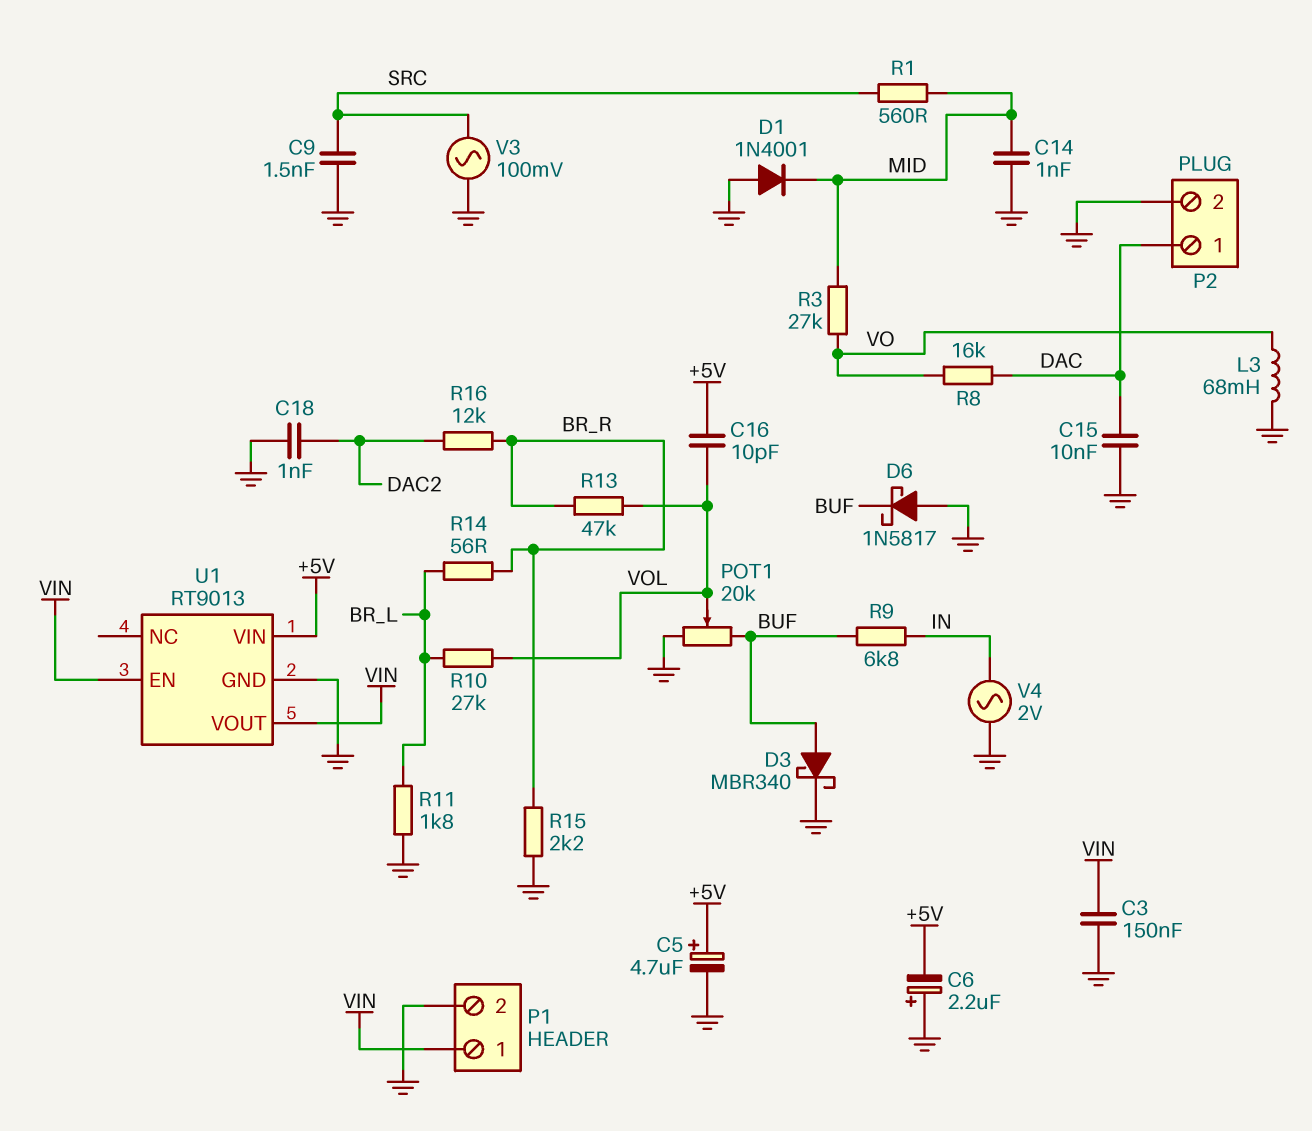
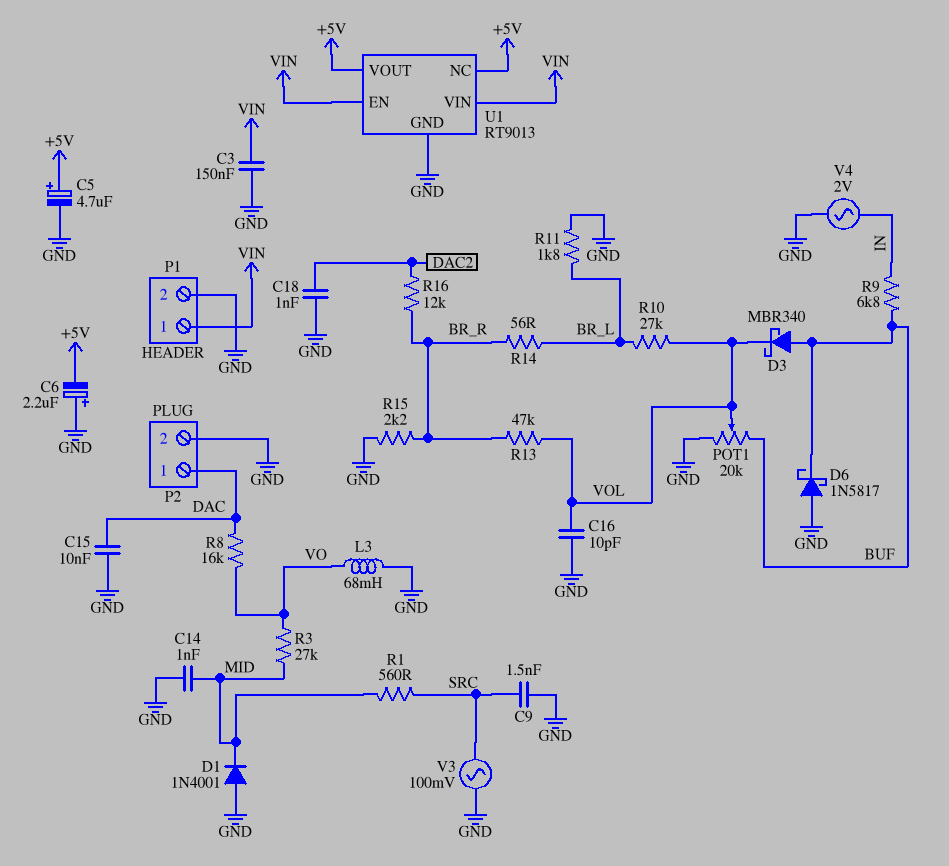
C16: 10pF (+5V, VOL) -> 10pF (GND, VOL)
D3: schottky MBR340 (A BUF, K GND) -> schottky MBR340 (A BUF, K VOL)
U1 pin NC: none -> +5V
U1 pin VIN: +5V -> VIN
U1 pin VOUT: VIN -> +5V

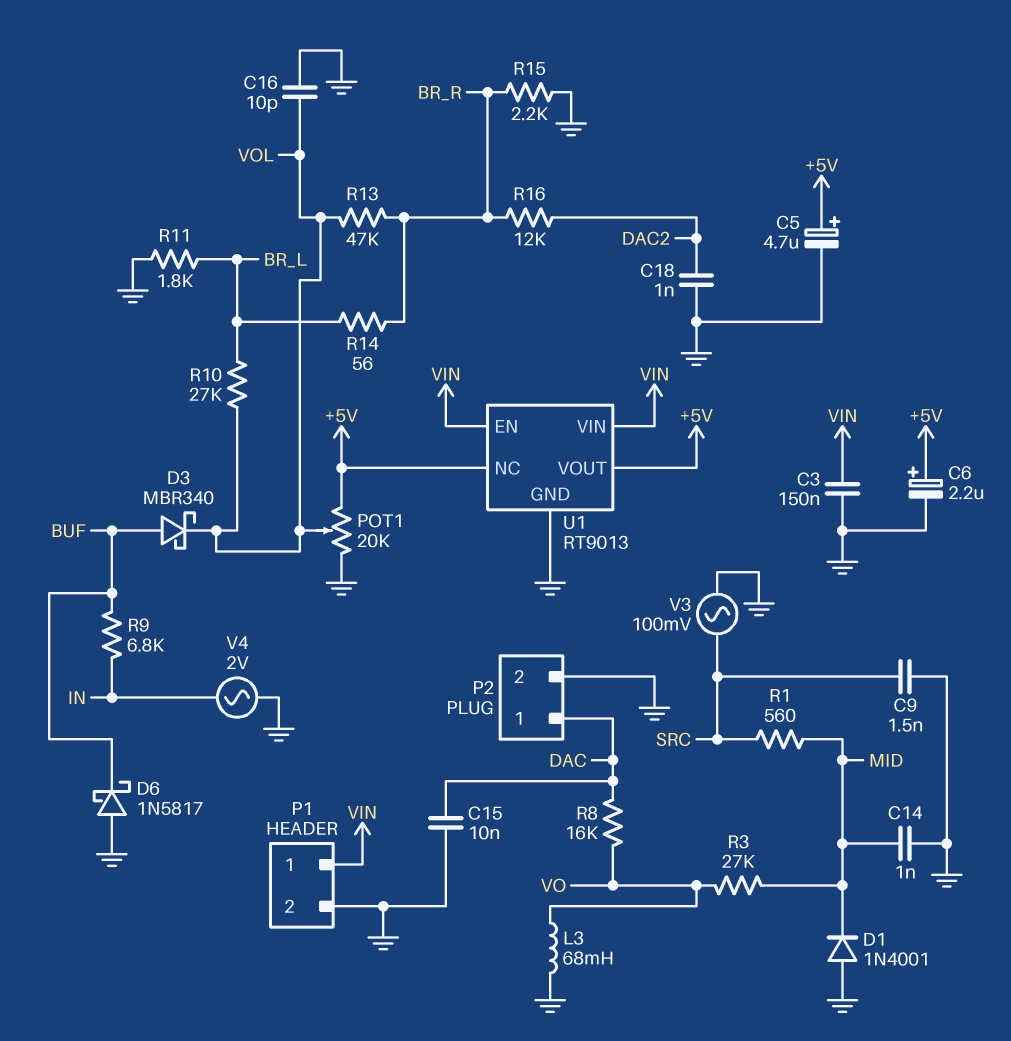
C6: 2.2uF (plus GND, minus +5V) -> 2.2uF (plus +5V, minus GND)
POT1: 20k (BUF, GND, wiper VOL) -> 20k (+5V, GND, wiper VOL)

